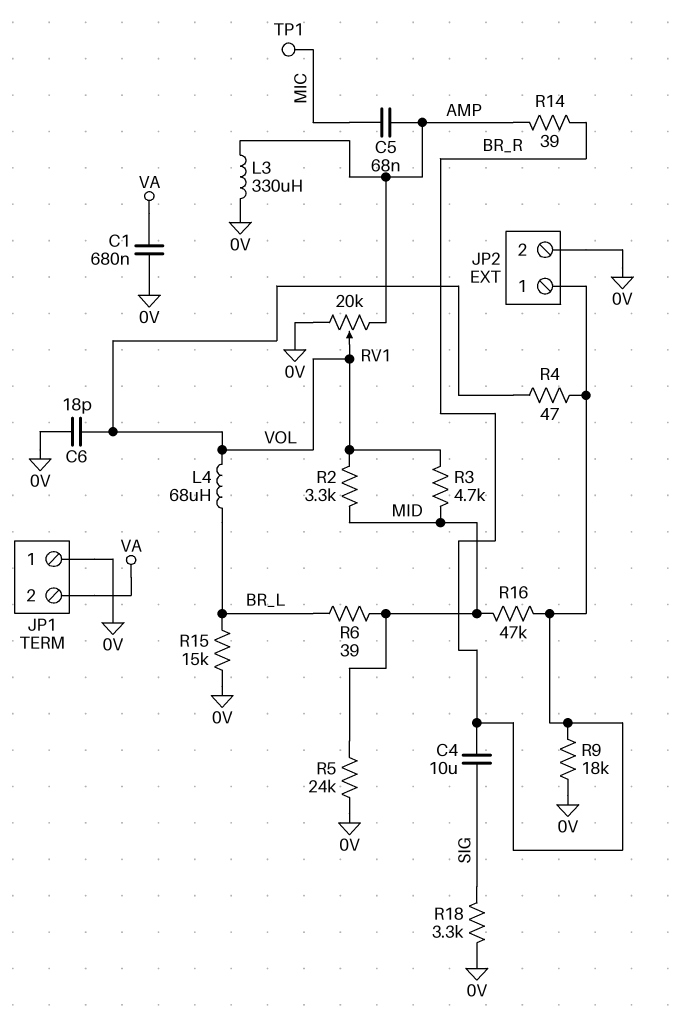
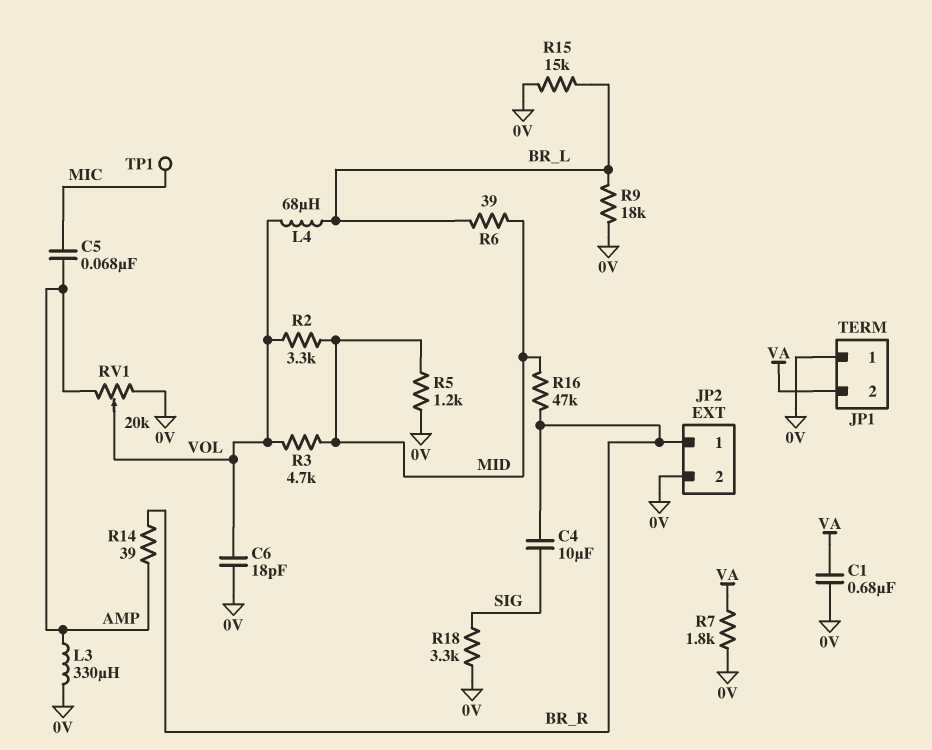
R4: 47 (BR_R, VOL) -> none
R5: 24k (0V, MID) -> 1.2k (0V, MID)
R7: none -> 1.8k (0V, VA)
R9: 18k (0V, BR_R) -> 18k (0V, BR_L)

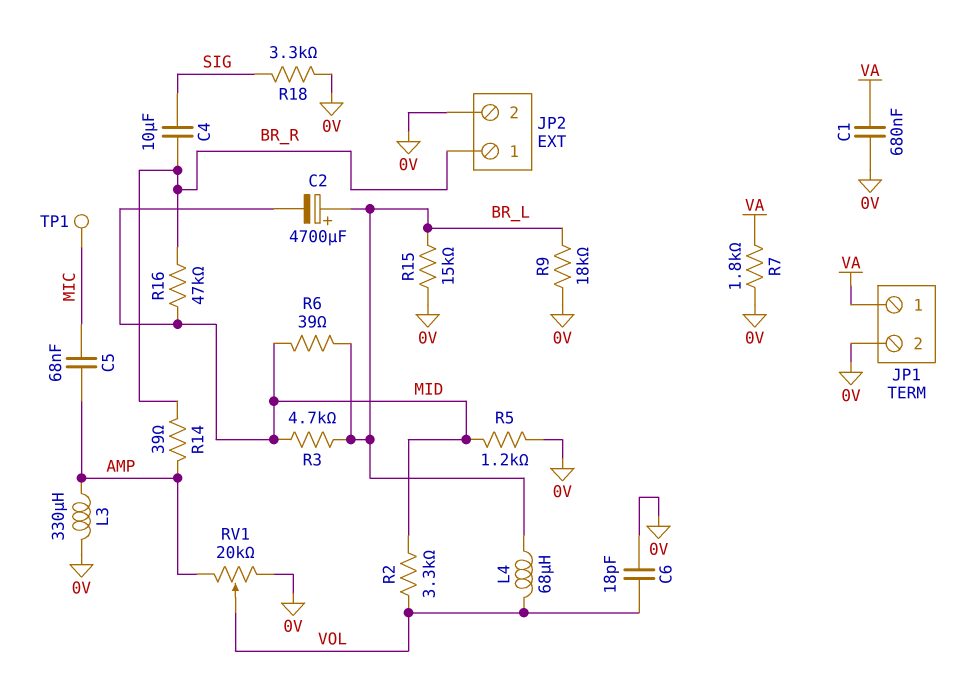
C2: none -> 4700uF (plus BR_L, minus MID)
JP1 pin 1: 0V -> VA
JP1 pin 2: VA -> 0V
R3: 4.7k (MID, VOL) -> 4.7k (BR_L, MID)

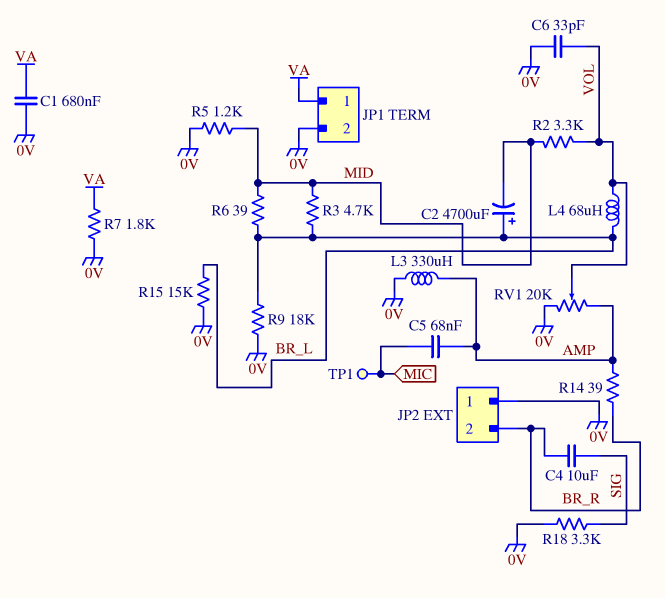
C6: 18pF (0V, VOL) -> 33pF (0V, VOL)
JP2 pin 1: BR_R -> 0V
JP2 pin 2: 0V -> BR_R
R16: 47k (BR_R, MID) -> none

